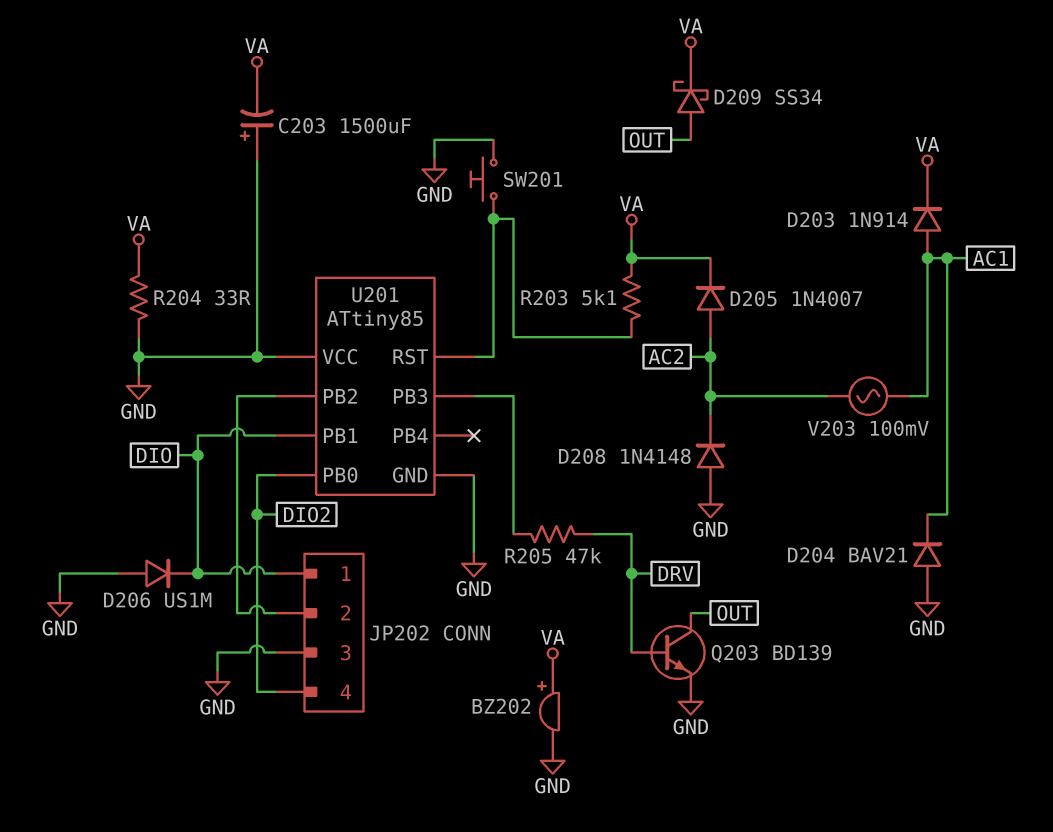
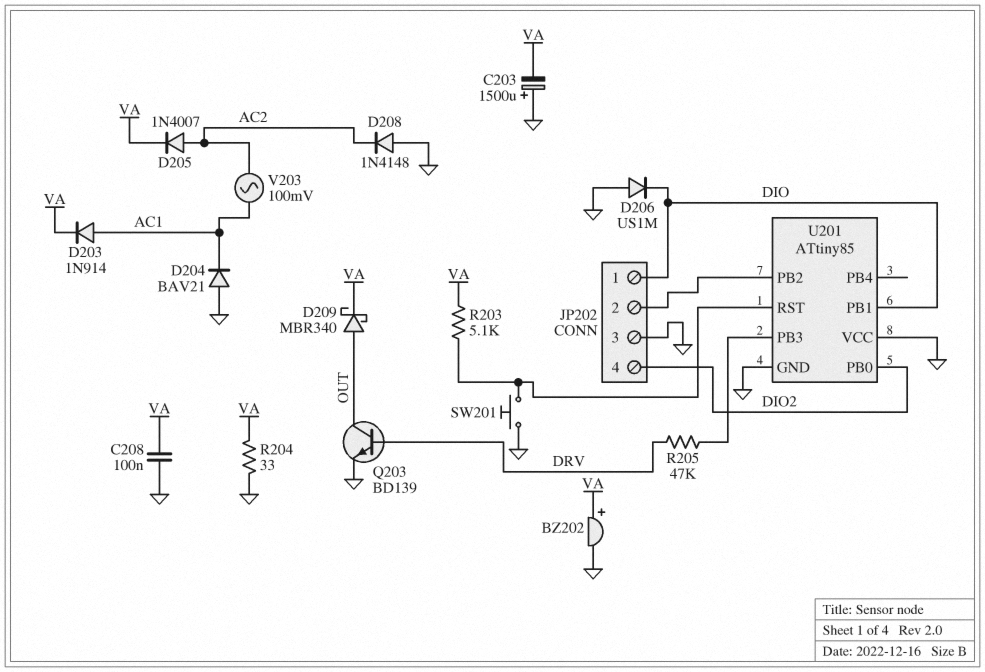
C208: none -> 100nF (GND, VA)
D209: schottky SS34 (A OUT, K VA) -> schottky MBR340 (A OUT, K VA)

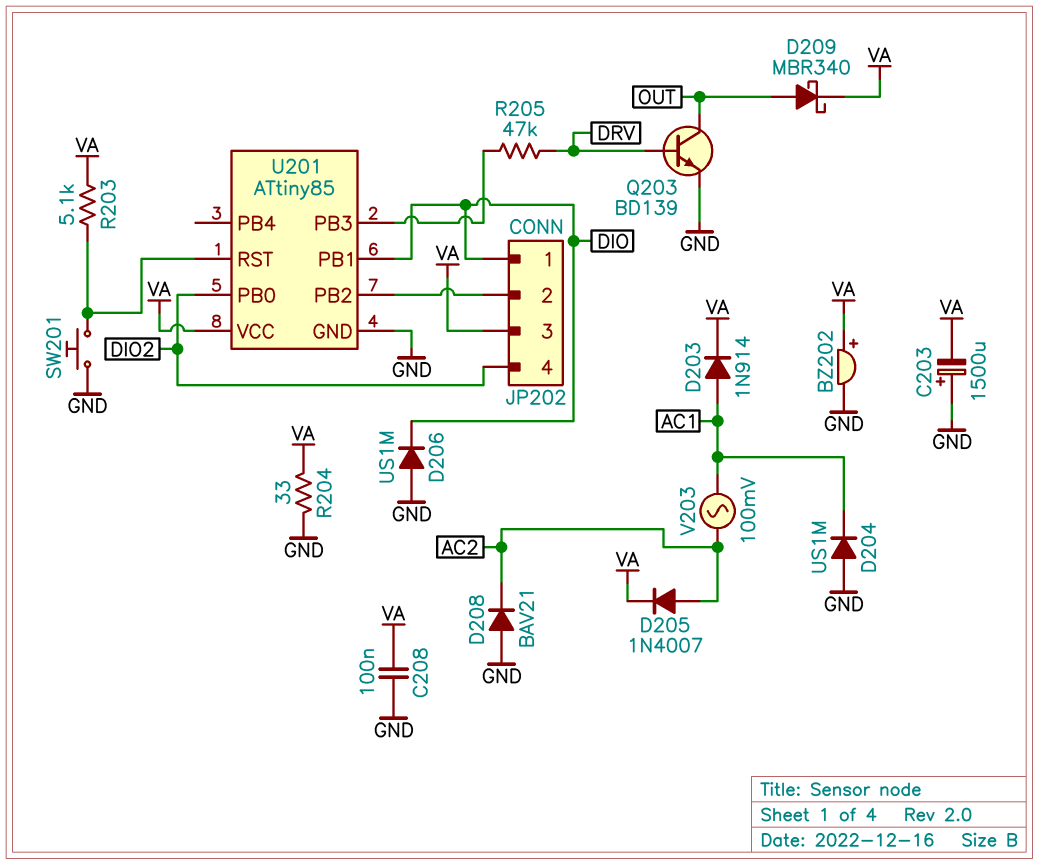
D204: diode BAV21 (A GND, K AC1) -> diode US1M (A GND, K AC1)
D208: diode 1N4148 (A GND, K AC2) -> diode BAV21 (A GND, K AC2)
JP202 pin 3: GND -> VA
U201 pin VCC: GND -> VA

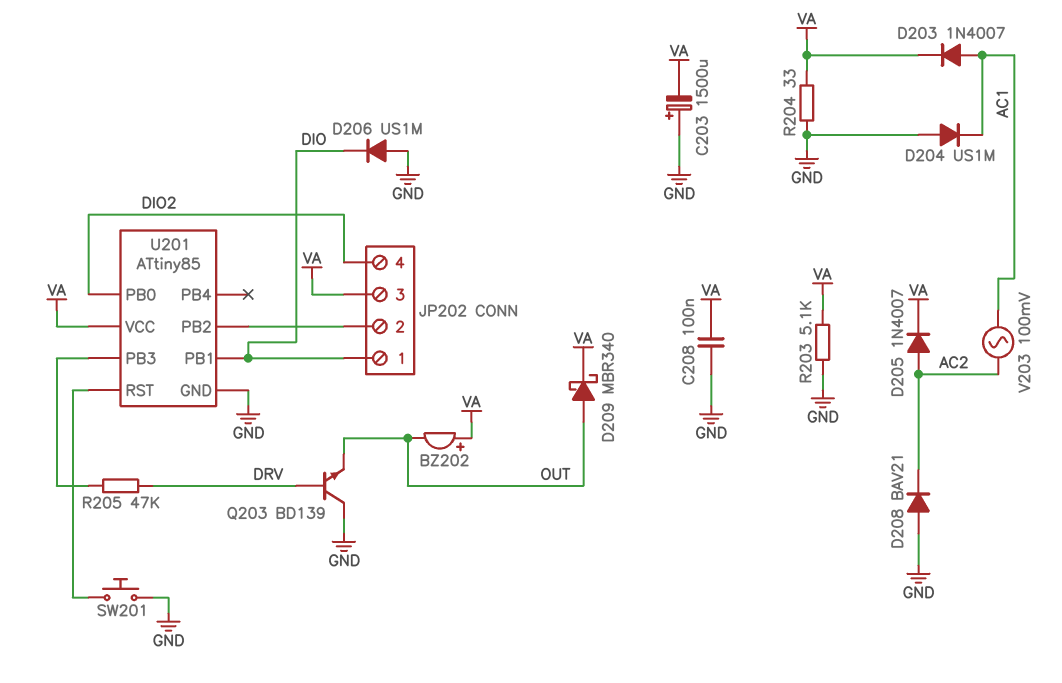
BZ202: buzzer (plus VA, minus GND) -> buzzer (plus VA, minus OUT)
D203: diode 1N914 (A AC1, K VA) -> diode 1N4007 (A AC1, K VA)
Q203: NPN BD139 (B DRV, C OUT, E GND) -> NPN BD139 (B DRV, C GND, E OUT)
R203: 5.1k (U201/RST, VA) -> 5.1k (GND, VA)

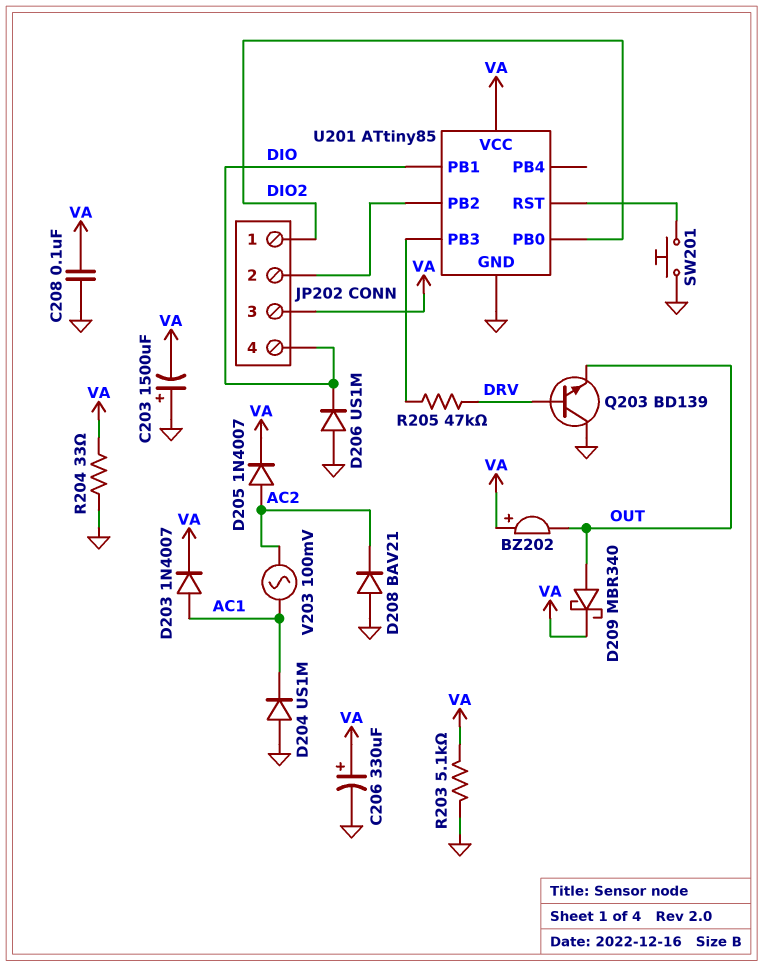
C206: none -> 330uF (plus VA, minus GND)
JP202 pin 1: DIO -> DIO2
JP202 pin 4: DIO2 -> DIO

